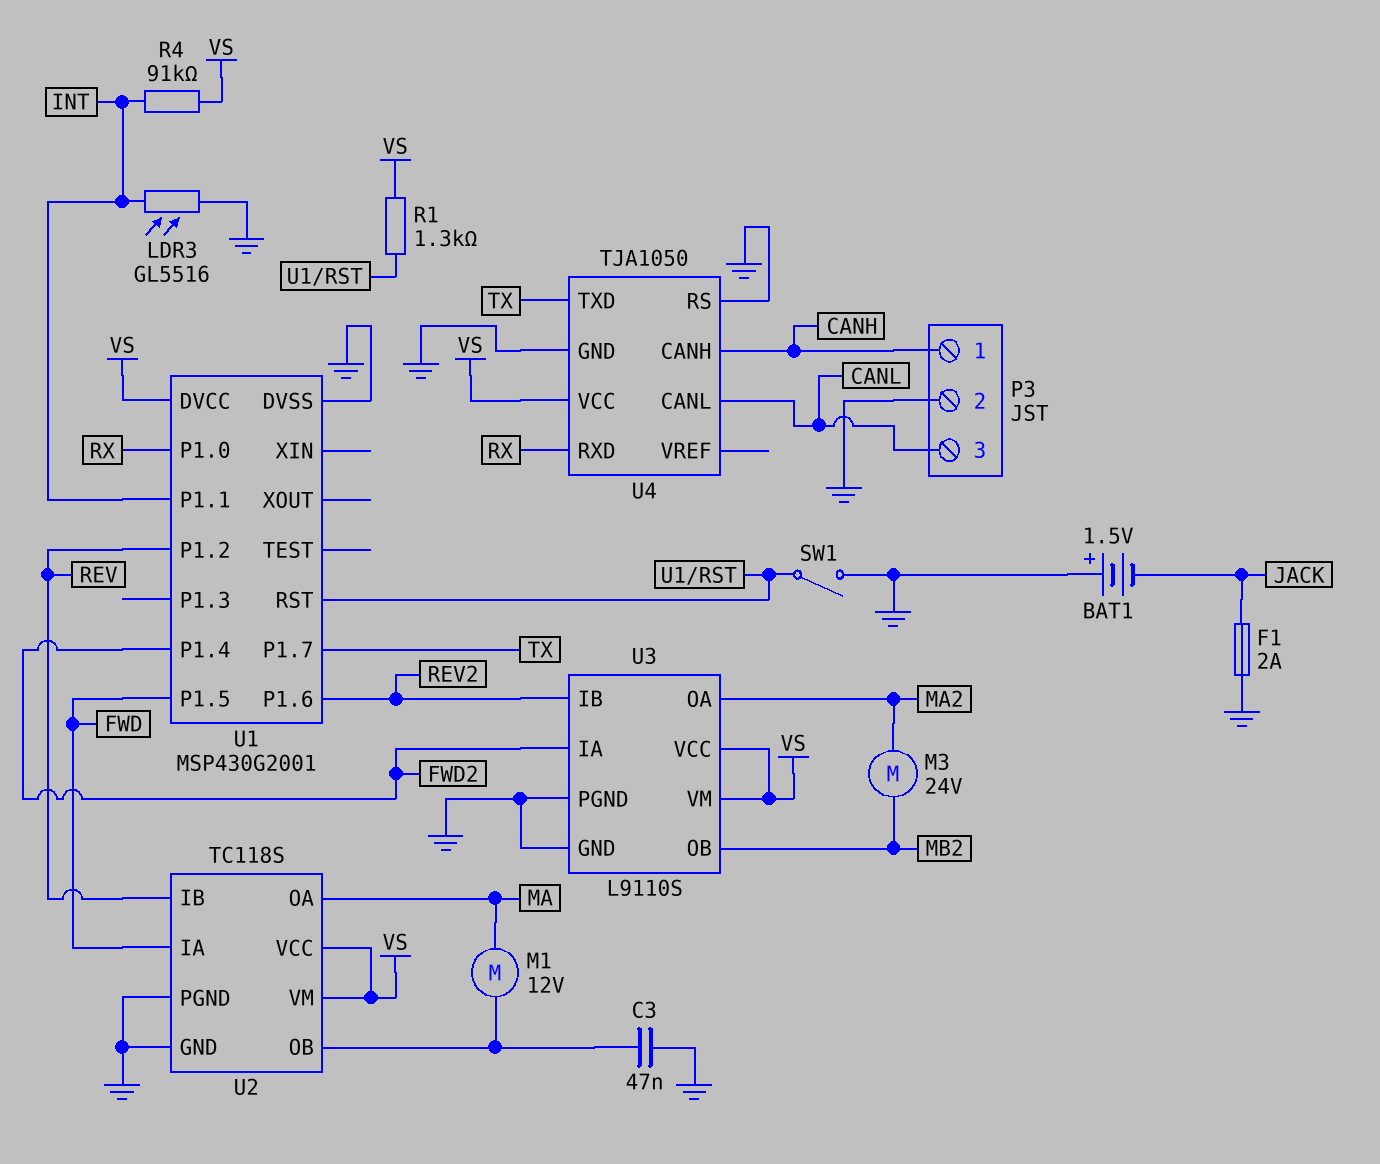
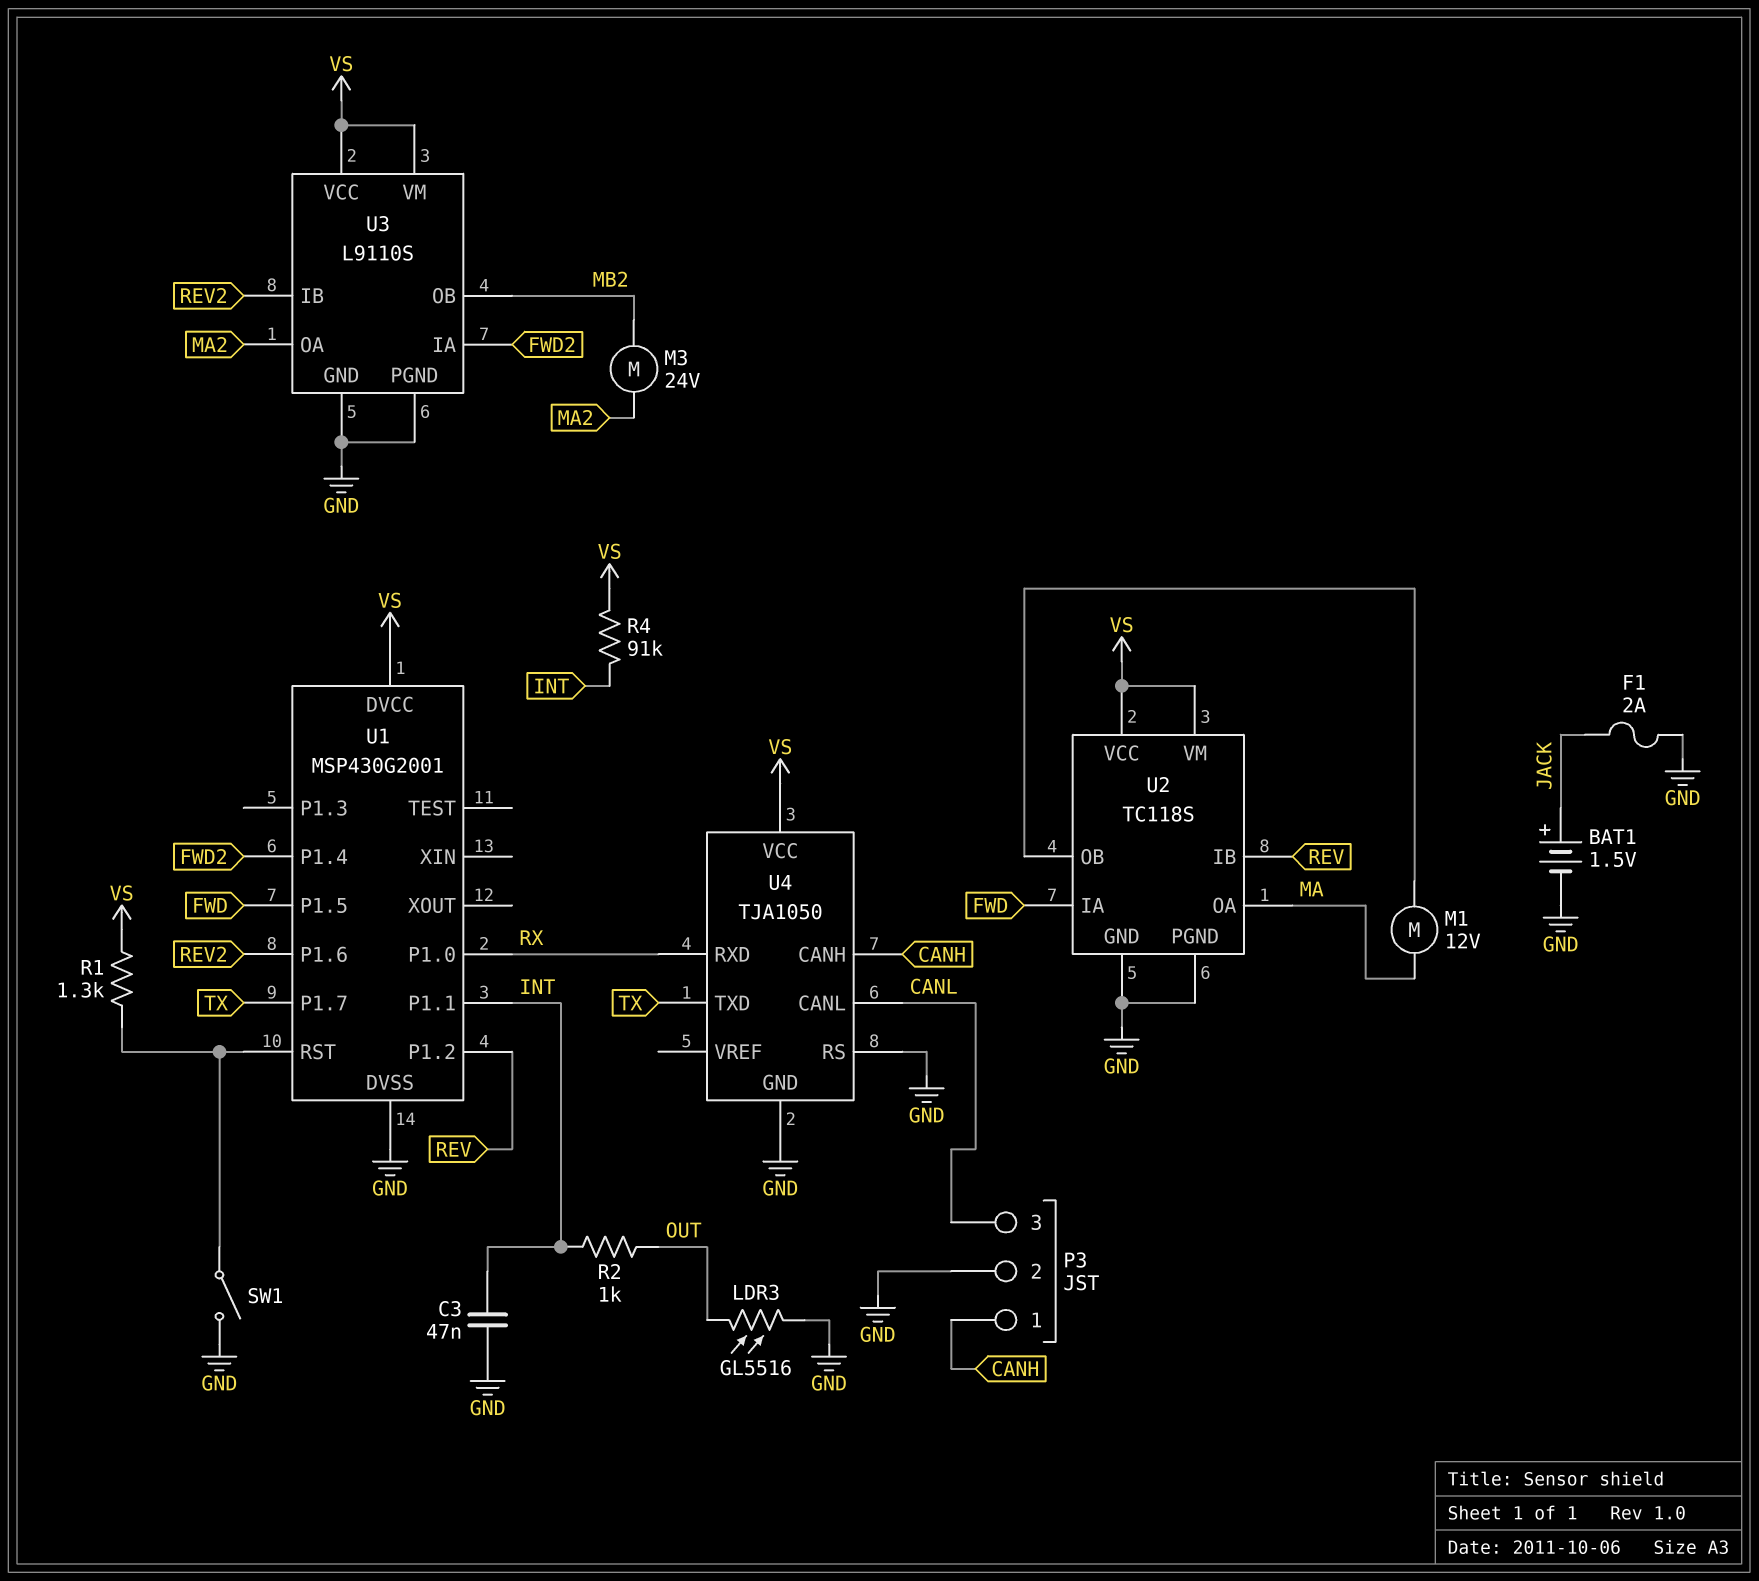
BAT1: 1.5V (plus GND, minus JACK) -> 1.5V (plus JACK, minus GND)
C3: 47nF (GND, U2/OB) -> 47nF (GND, INT)
LDR3: GL5516 (GND, INT) -> GL5516 (GND, OUT)
R2: none -> 1k (INT, OUT)

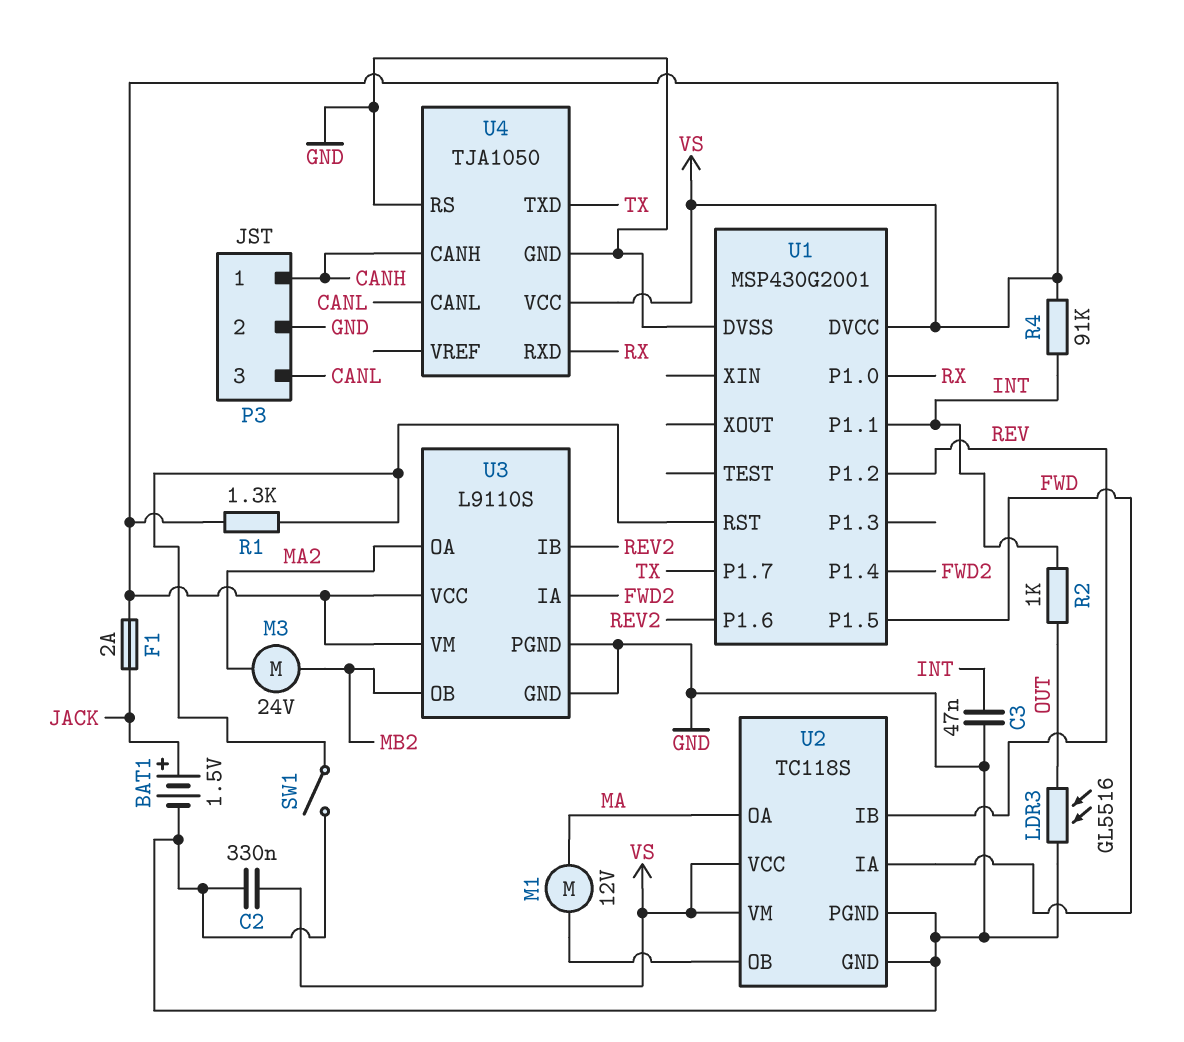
C2: none -> 330nF (GND, VS)
F1: 2A (GND, JACK) -> 2A (JACK, VS)

